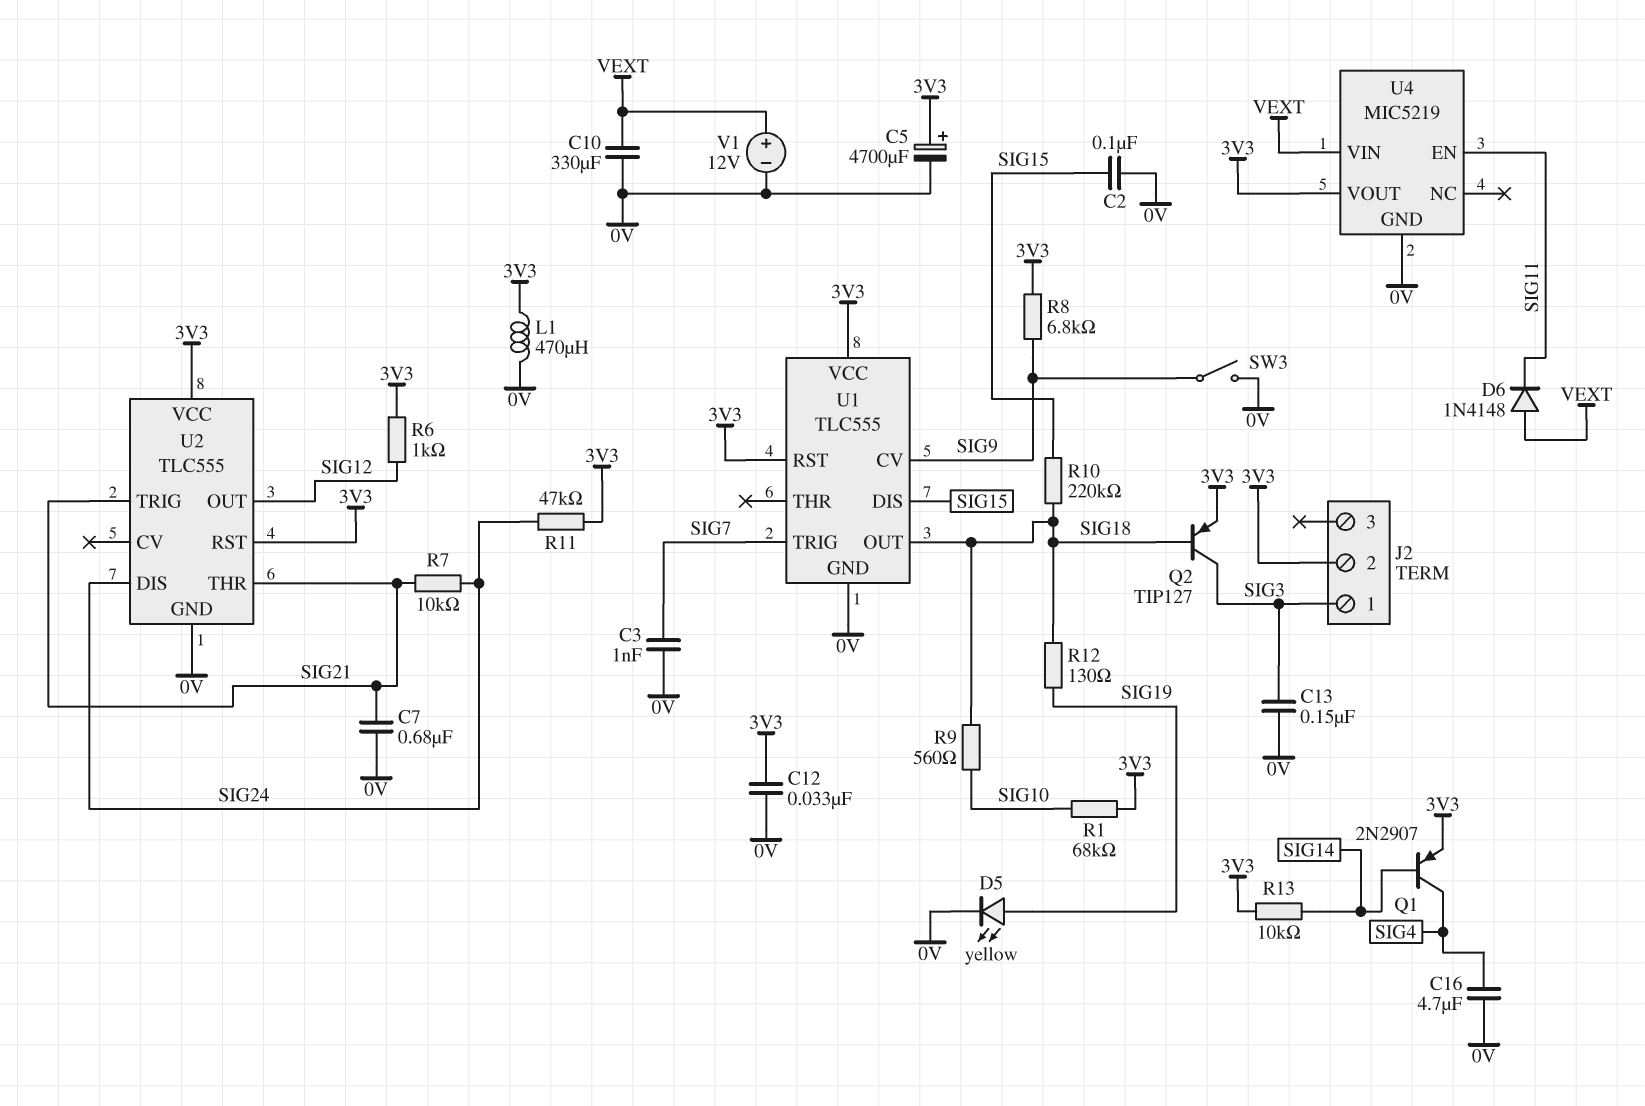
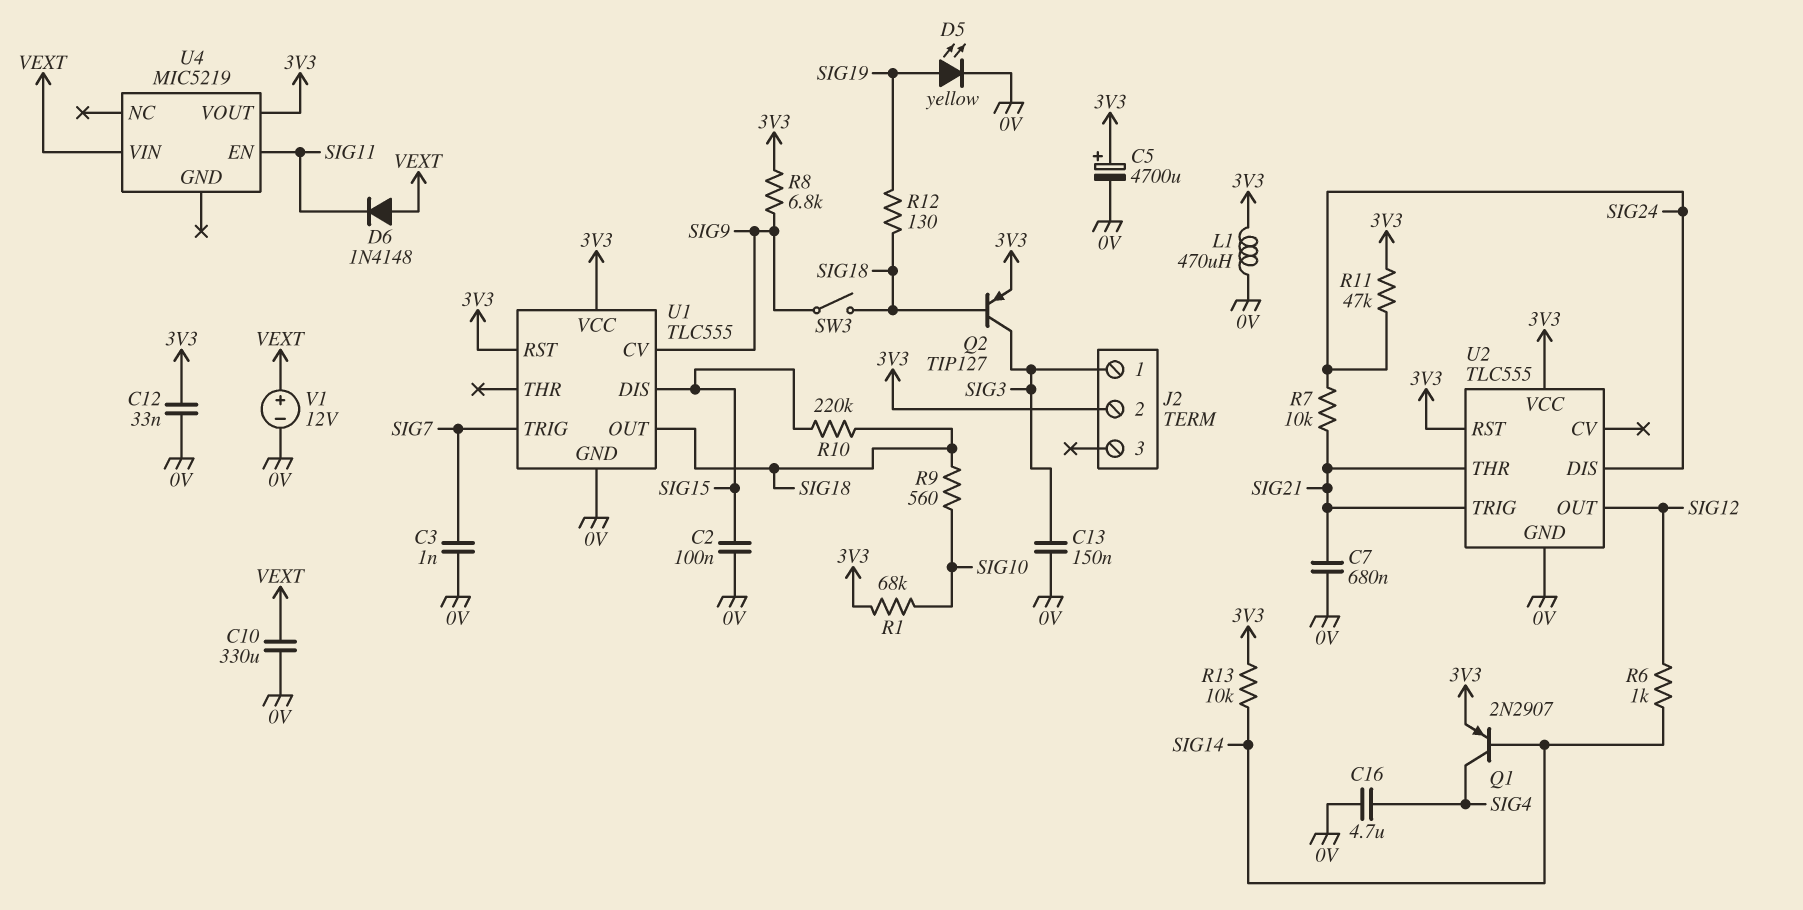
R6: 1k (3V3, SIG12) -> 1k (SIG12, SIG14)
SW3: switch (0V, SIG9) -> switch (SIG9, SIG18)
U4 pin GND: 0V -> none

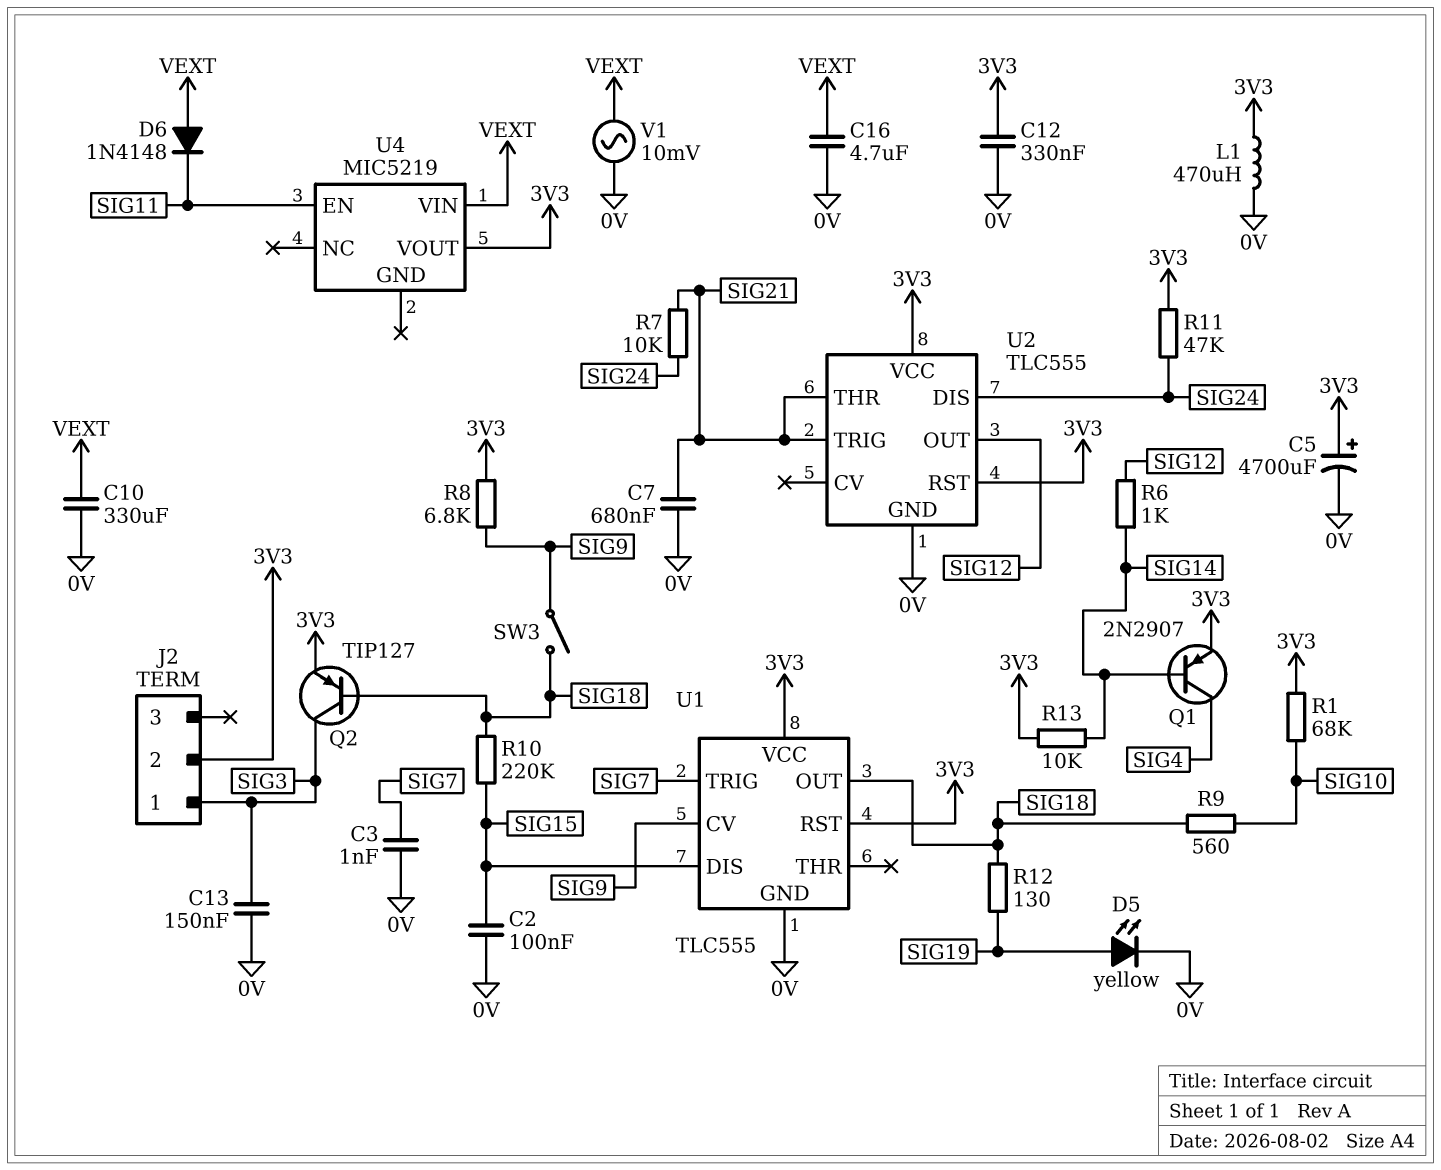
C12: 33nF (0V, 3V3) -> 330nF (0V, 3V3)
C16: 4.7uF (0V, SIG4) -> 4.7uF (0V, VEXT)
V1: 12V (plus VEXT, minus 0V) -> AC 10mV (0V, VEXT)

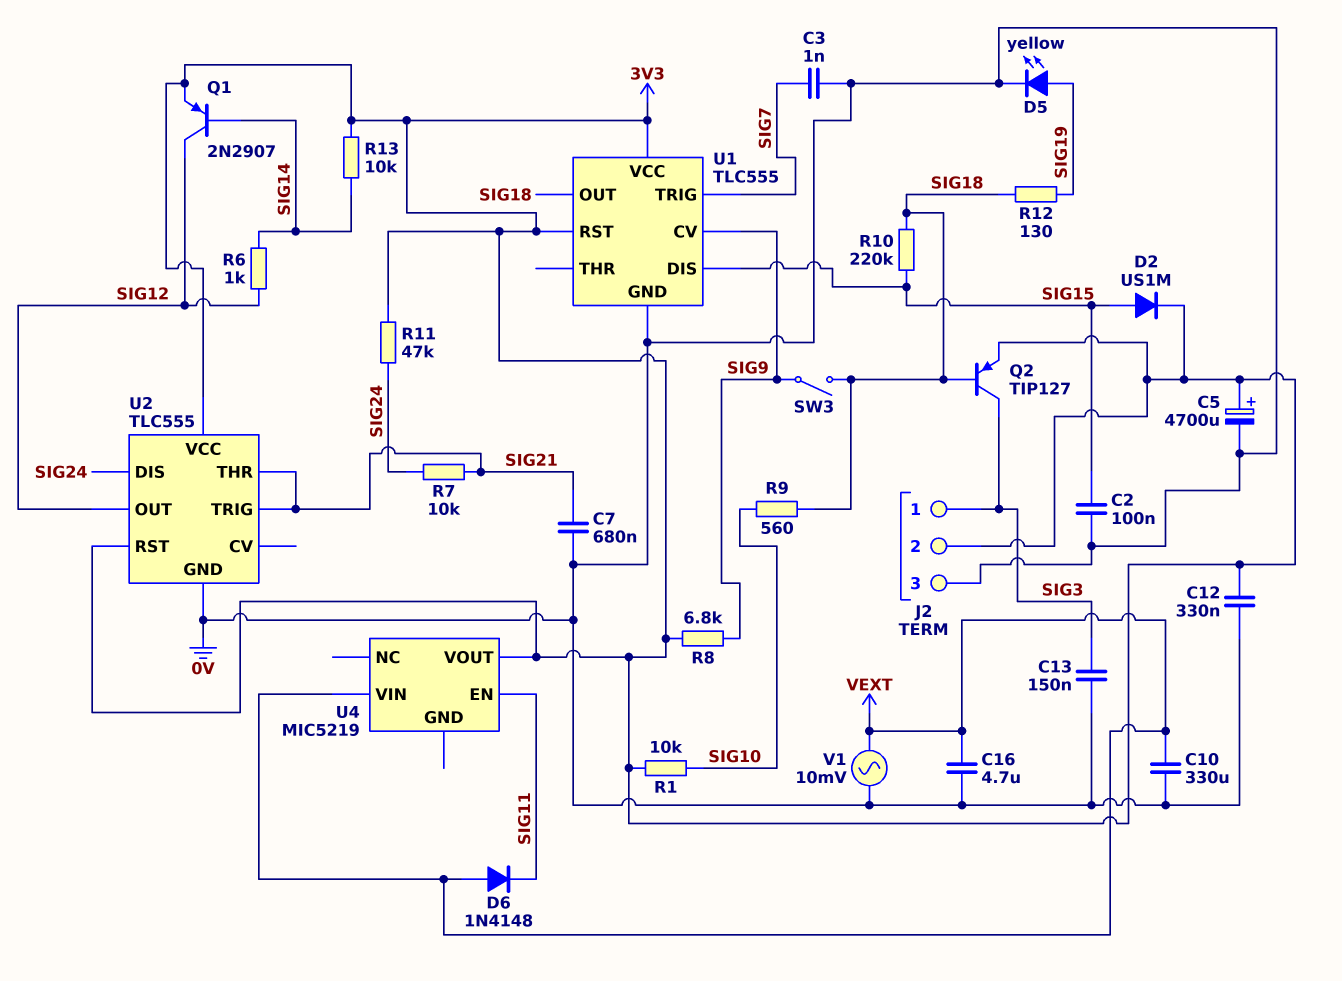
D2: none -> diode US1M (A SIG15, K 3V3)
J2 pin 3: none -> 0V
L1: 470uH (0V, 3V3) -> none
Q1: PNP 2N2907 (B SIG14, C SIG4, E 3V3) -> PNP 2N2907 (B SIG14, C SIG12, E 3V3)
R1: 68k (3V3, SIG10) -> 10k (3V3, SIG10)

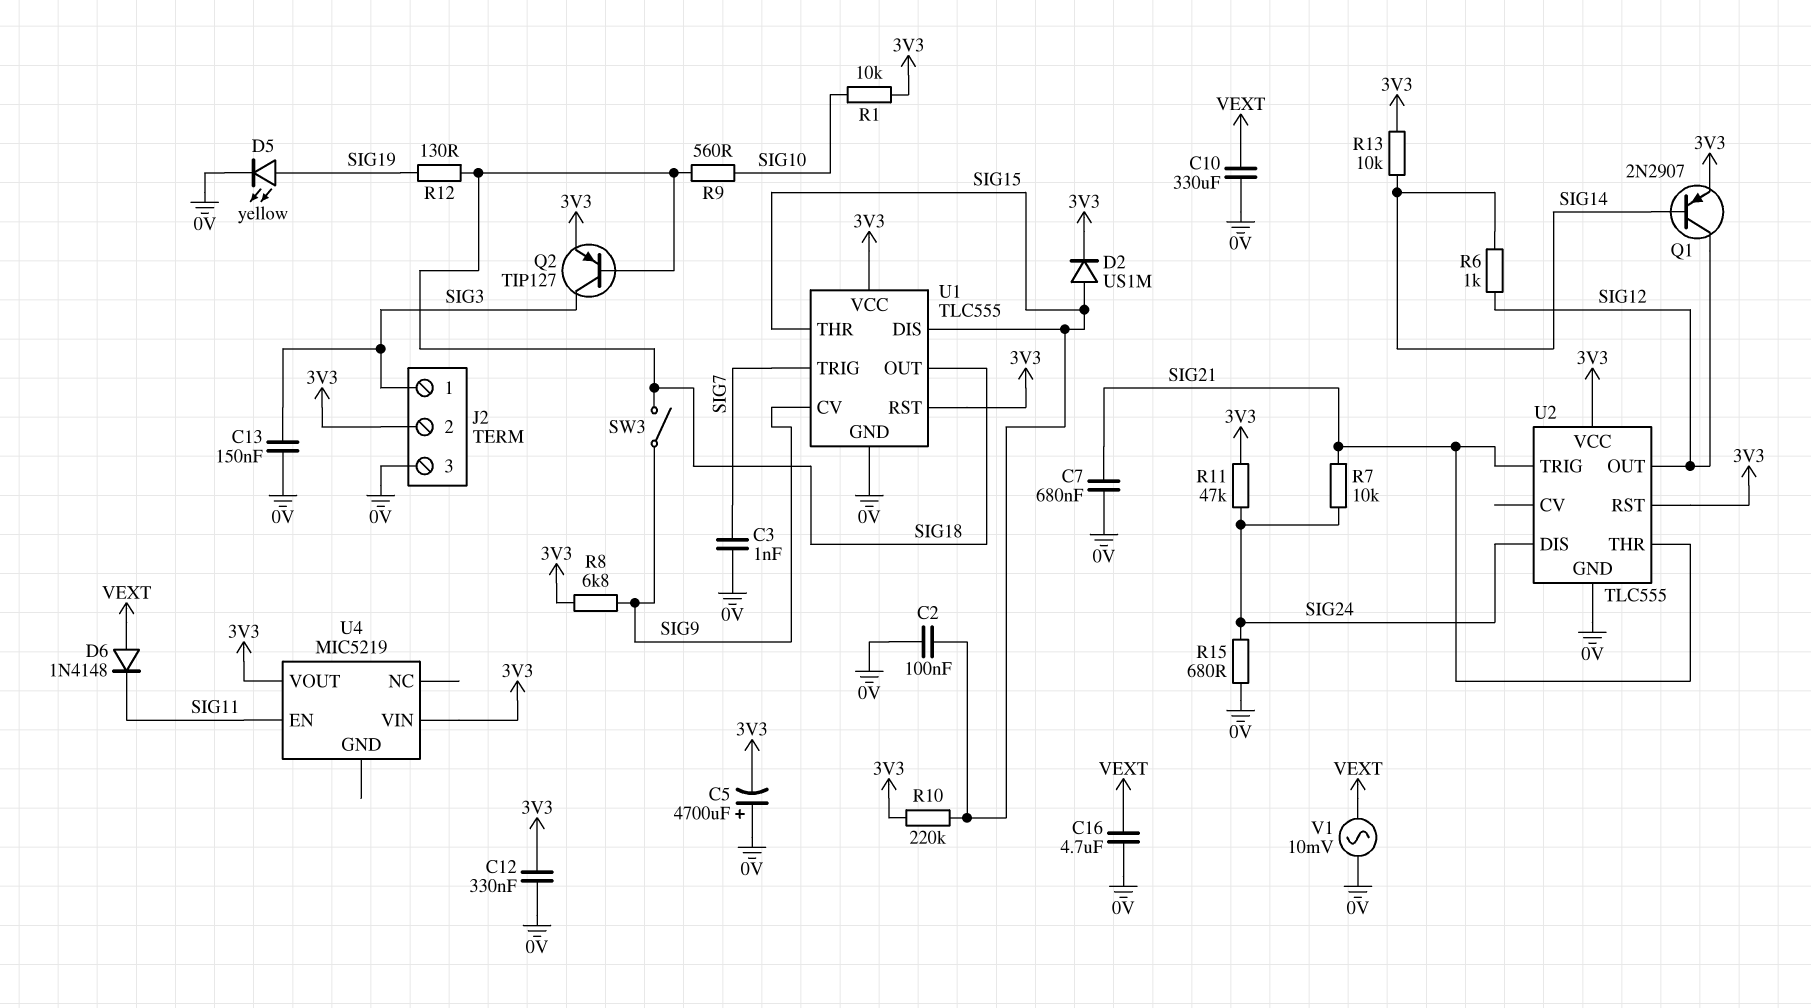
C5: 4700uF (plus 3V3, minus 0V) -> 4700uF (plus 0V, minus 3V3)
R10: 220k (SIG15, SIG18) -> 220k (3V3, SIG15)
R15: none -> 680 (0V, SIG24)
U1 pin THR: none -> SIG15
U4 pin VIN: VEXT -> 3V3

